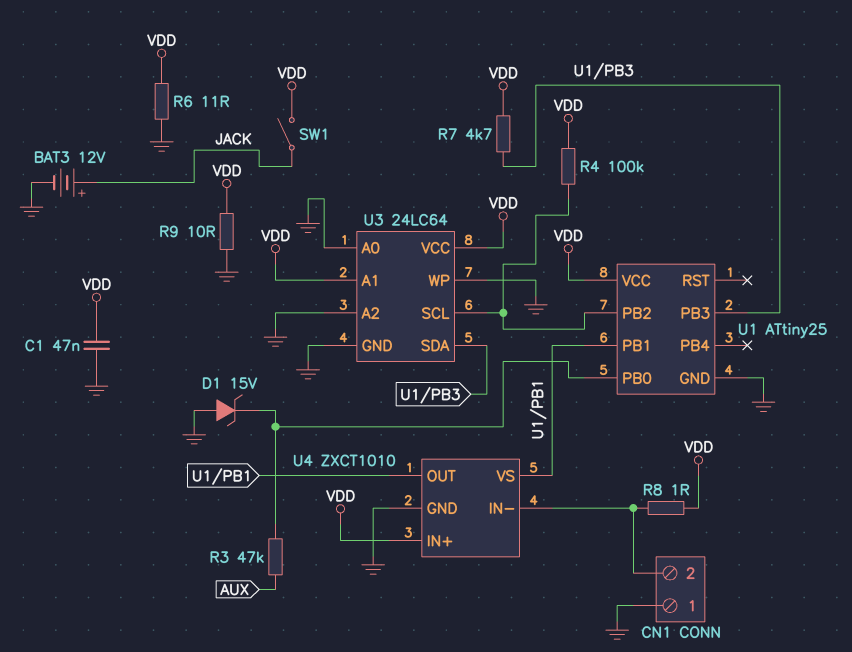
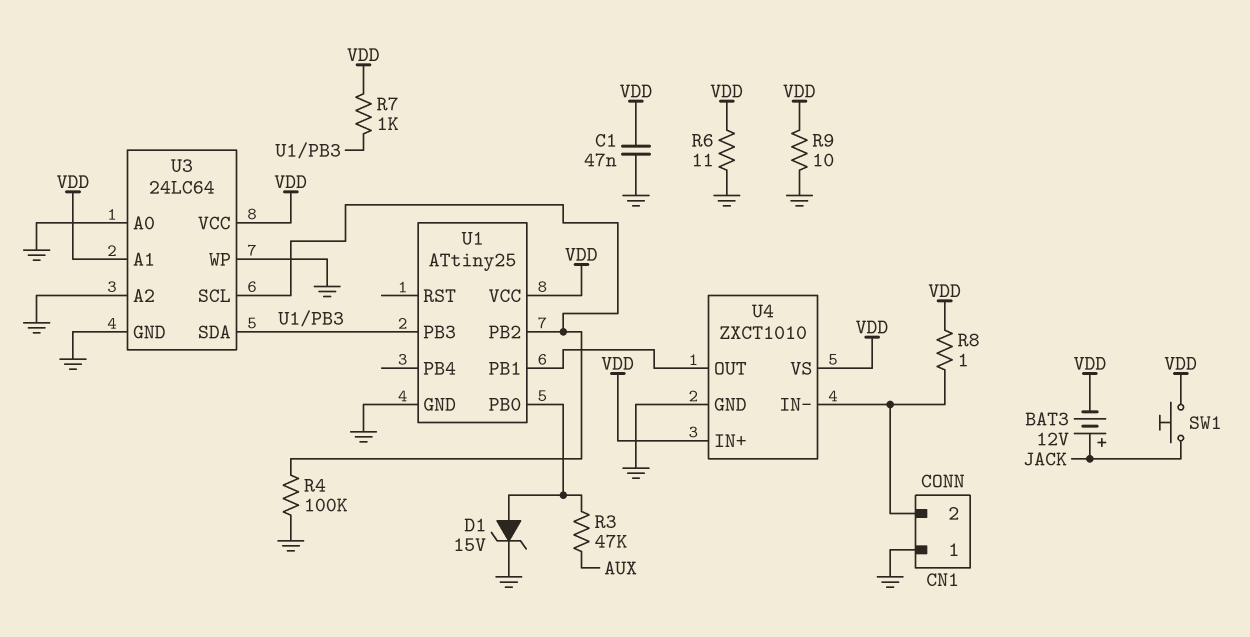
BAT3: 12V (plus JACK, minus GND) -> 12V (plus JACK, minus VDD)
D1: zener 15V (A GND, K U1/PB0) -> zener 15V (A U1/PB0, K GND)
R4: 100k (U1/PB2, VDD) -> 100k (GND, U1/PB2)
R7: 4.7k (U1/PB3, VDD) -> 1k (U1/PB3, VDD)
SW1: switch (JACK, VDD) -> button (JACK, VDD)
U4 pin VS: U1/PB1 -> VDD

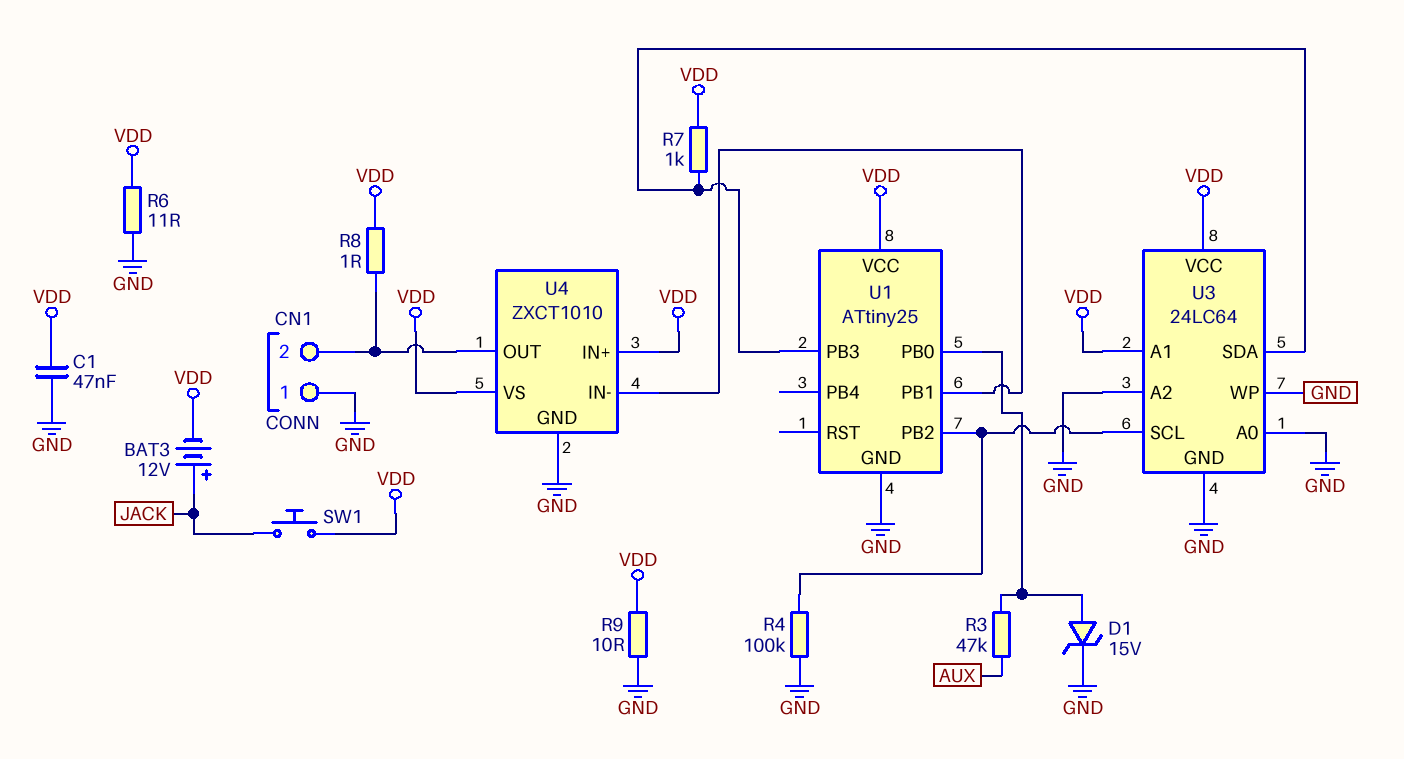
U4 pin IN-: CN1/2 -> U1/PB1
U4 pin OUT: U1/PB1 -> CN1/2

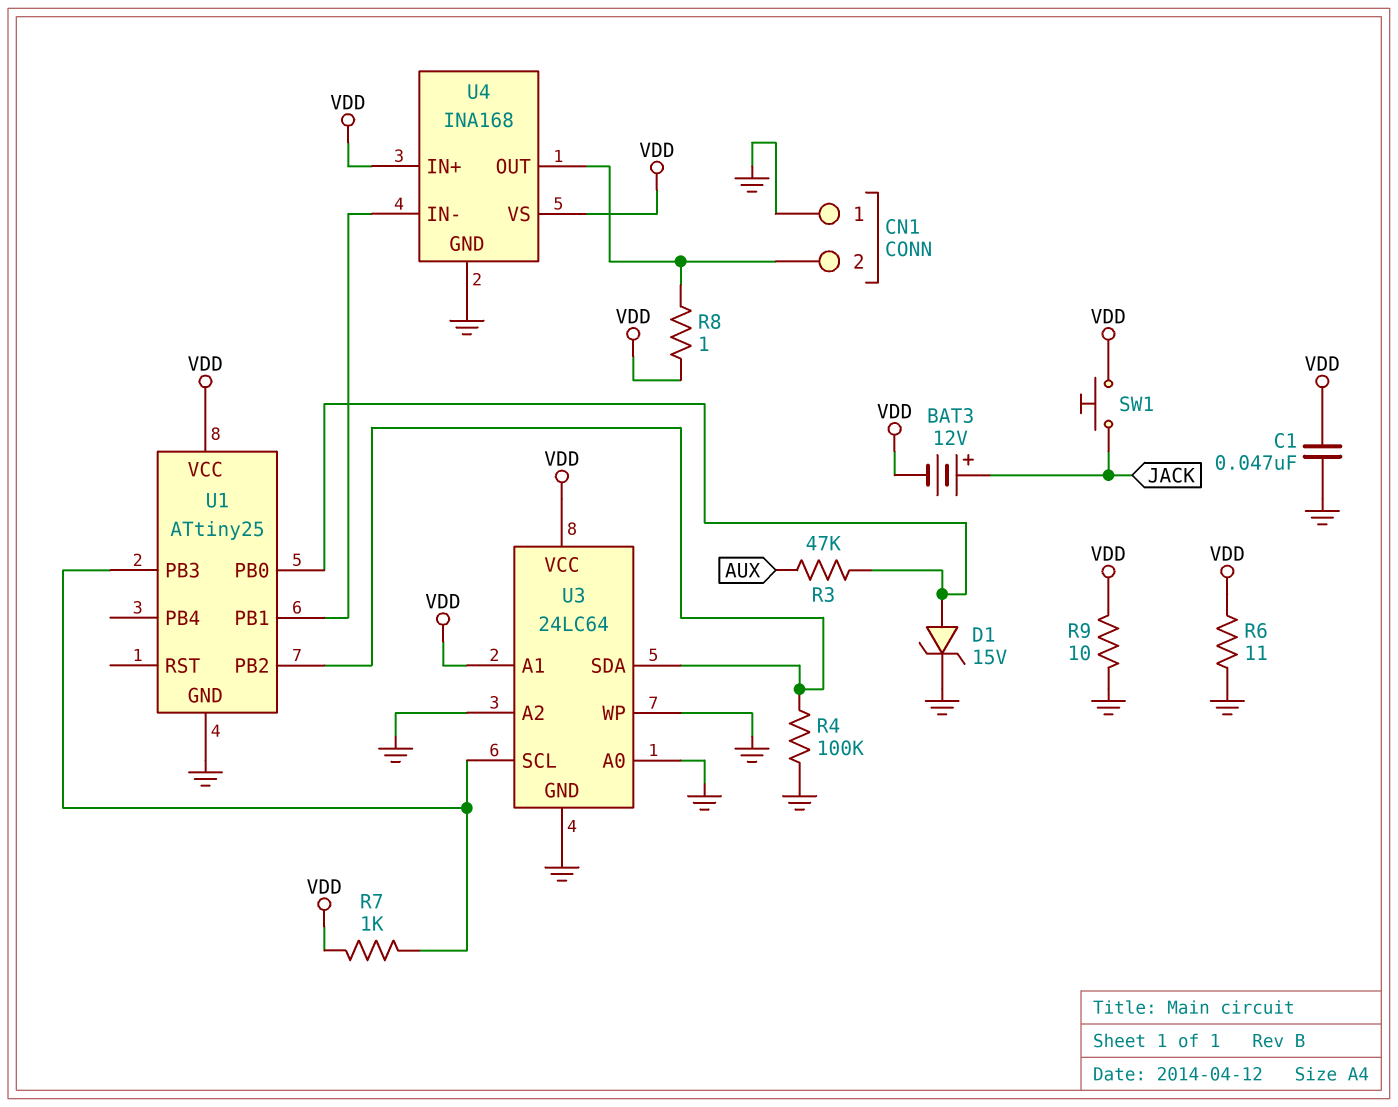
U3 pin SCL: U1/PB2 -> U1/PB3
U3 pin SDA: U1/PB3 -> U1/PB2
U4: ZXCT1010 -> INA168

